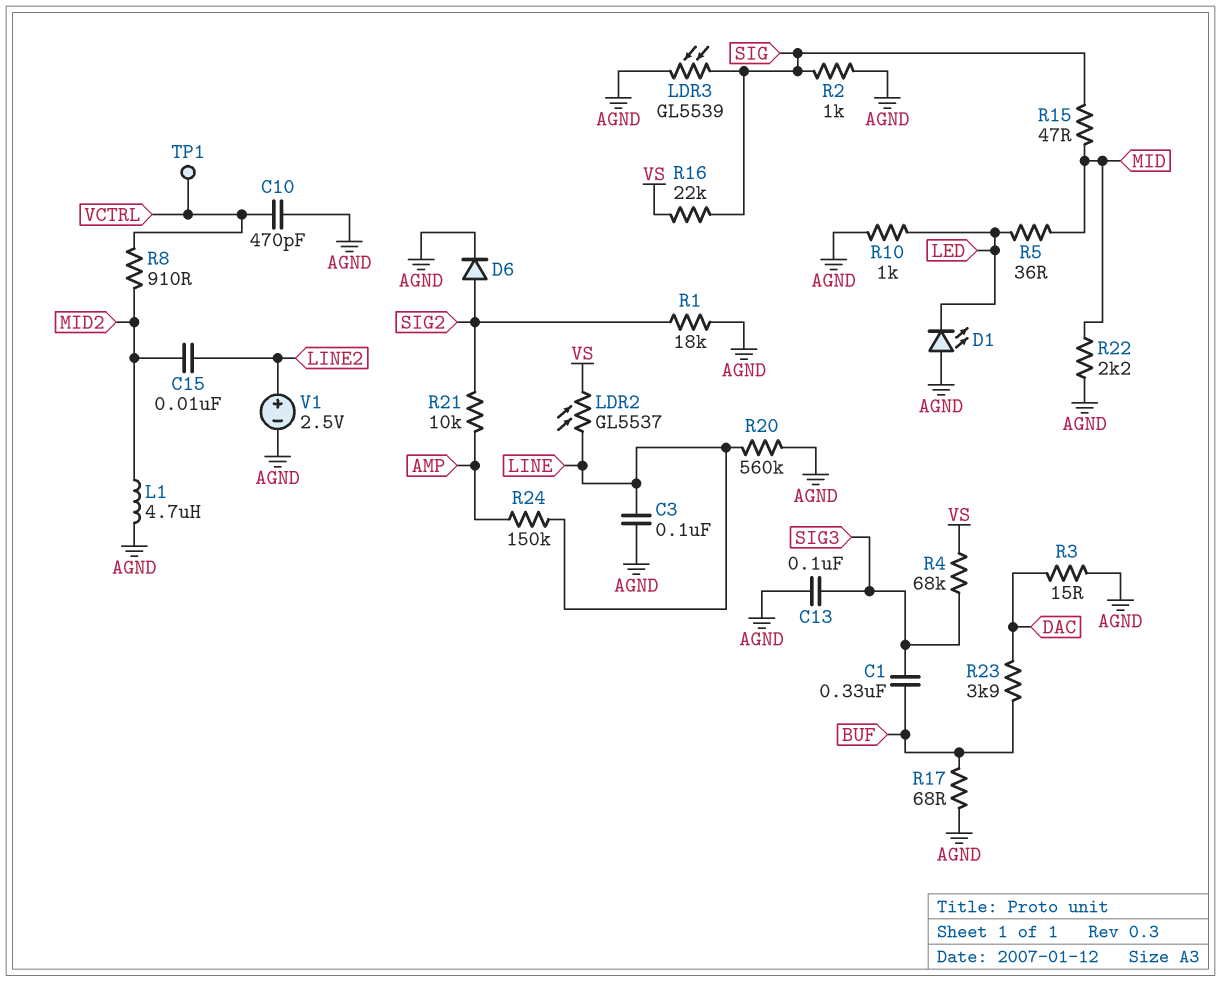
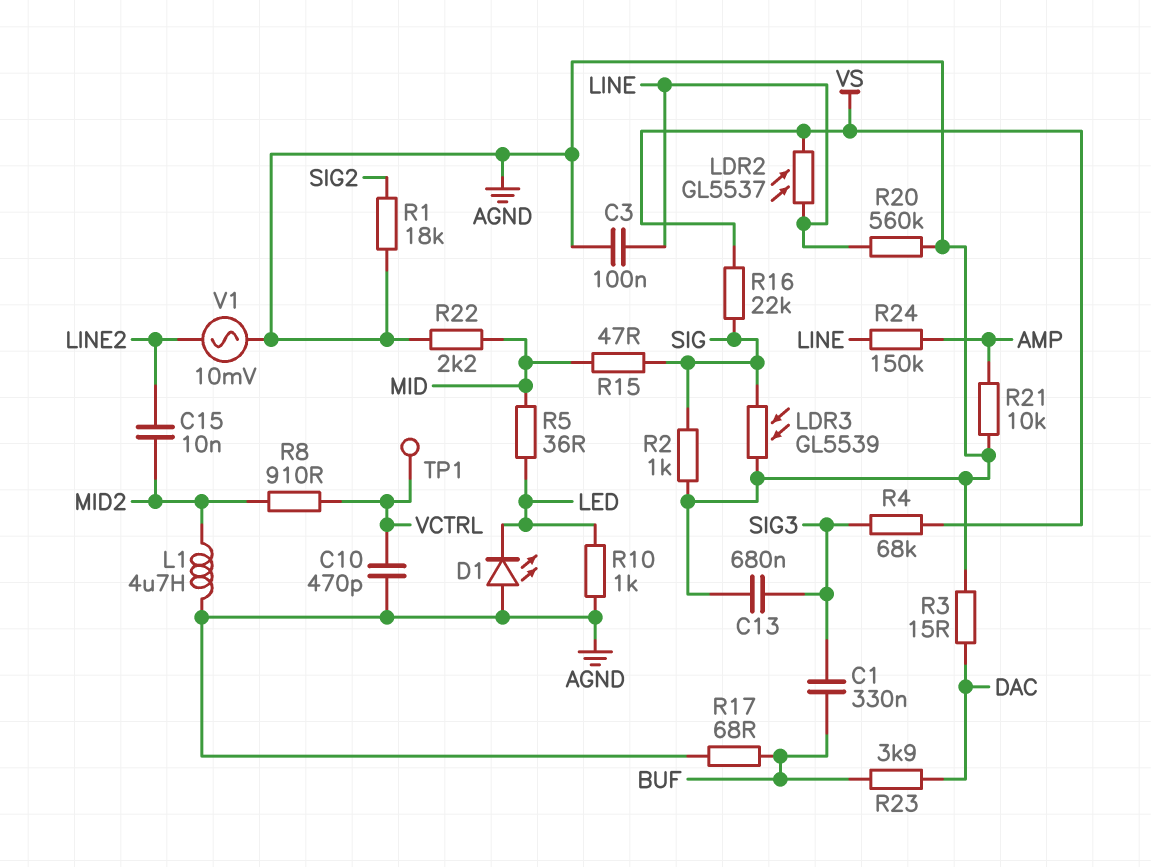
C13: 100nF (AGND, SIG3) -> 680nF (AGND, SIG3)
D6: diode (A SIG2, K AGND) -> none
R21: 10k (AMP, SIG2) -> 10k (AGND, AMP)
V1: 2.5V (plus LINE2, minus AGND) -> AC 10mV (AGND, LINE2)

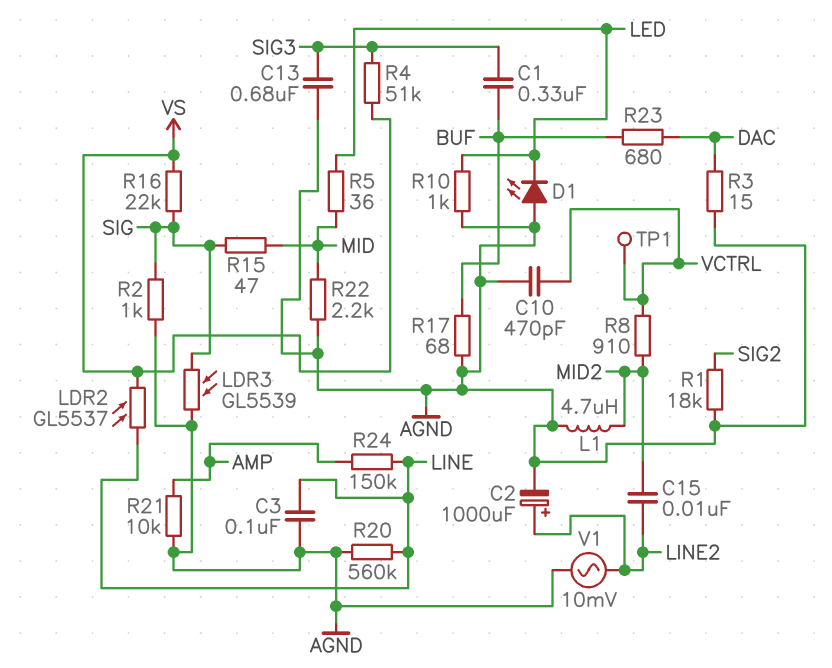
C2: none -> 1000uF (plus LINE2, minus AGND)
R4: 68k (SIG3, VS) -> 51k (SIG3, VS)
R23: 3.9k (BUF, DAC) -> 680 (BUF, DAC)

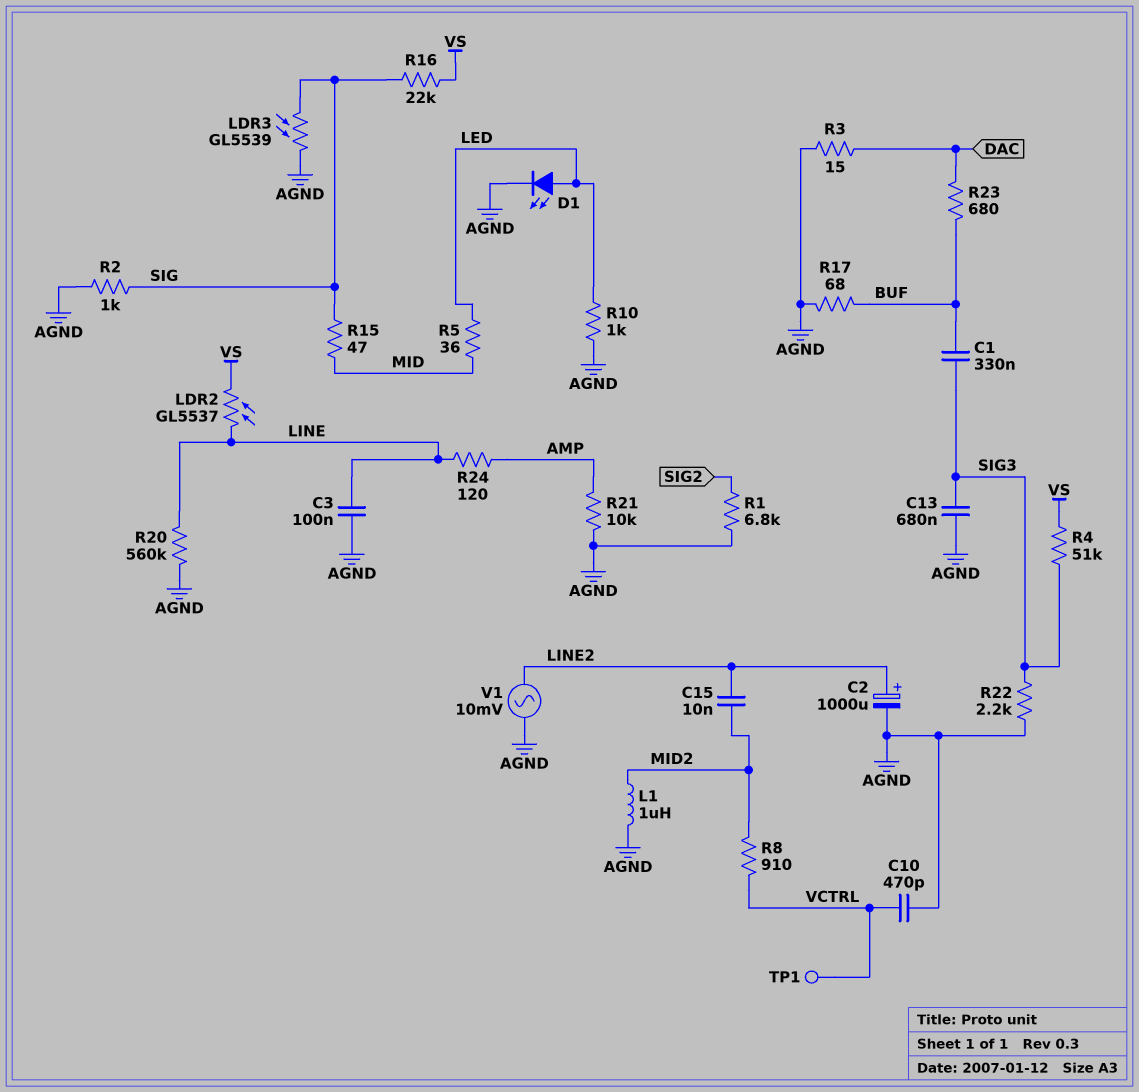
D1: LED (A AGND, K LED) -> LED (A LED, K AGND)
L1: 4.7uH (AGND, MID2) -> 1uH (AGND, MID2)
R1: 18k (AGND, SIG2) -> 6.8k (AGND, SIG2)
R22: 2.2k (AGND, MID) -> 2.2k (AGND, SIG3)
R24: 150k (AMP, LINE) -> 120 (AMP, LINE)

